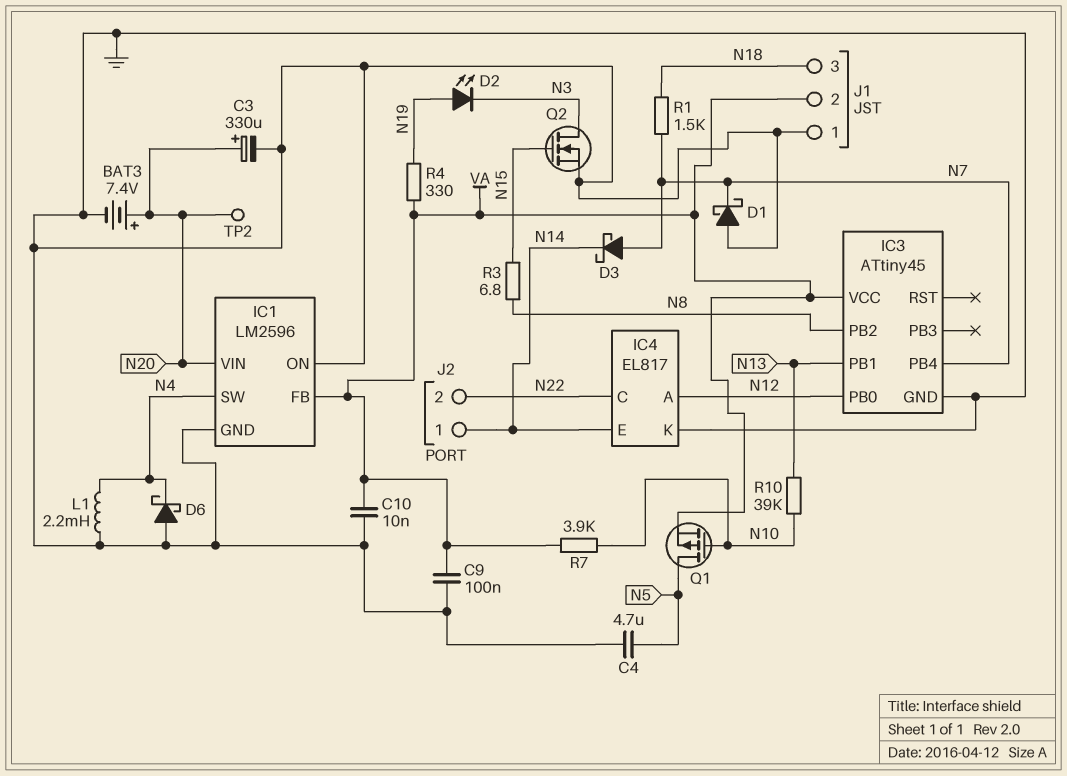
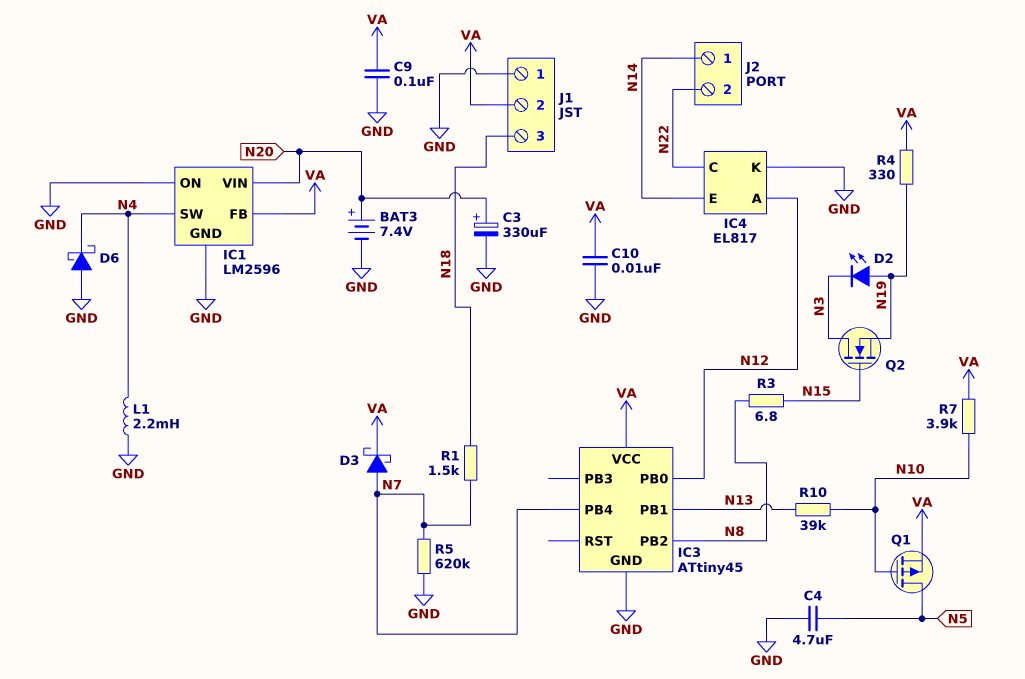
D1: schottky (A GND, K N7) -> none
D3: schottky (A N7, K N14) -> schottky (A N7, K VA)
Q2: NMOS (G N15, D N3, S GND) -> NMOS (G N15, D N3, S N19)
R5: none -> 620k (GND, N7)
TP2: test point (N20) -> none

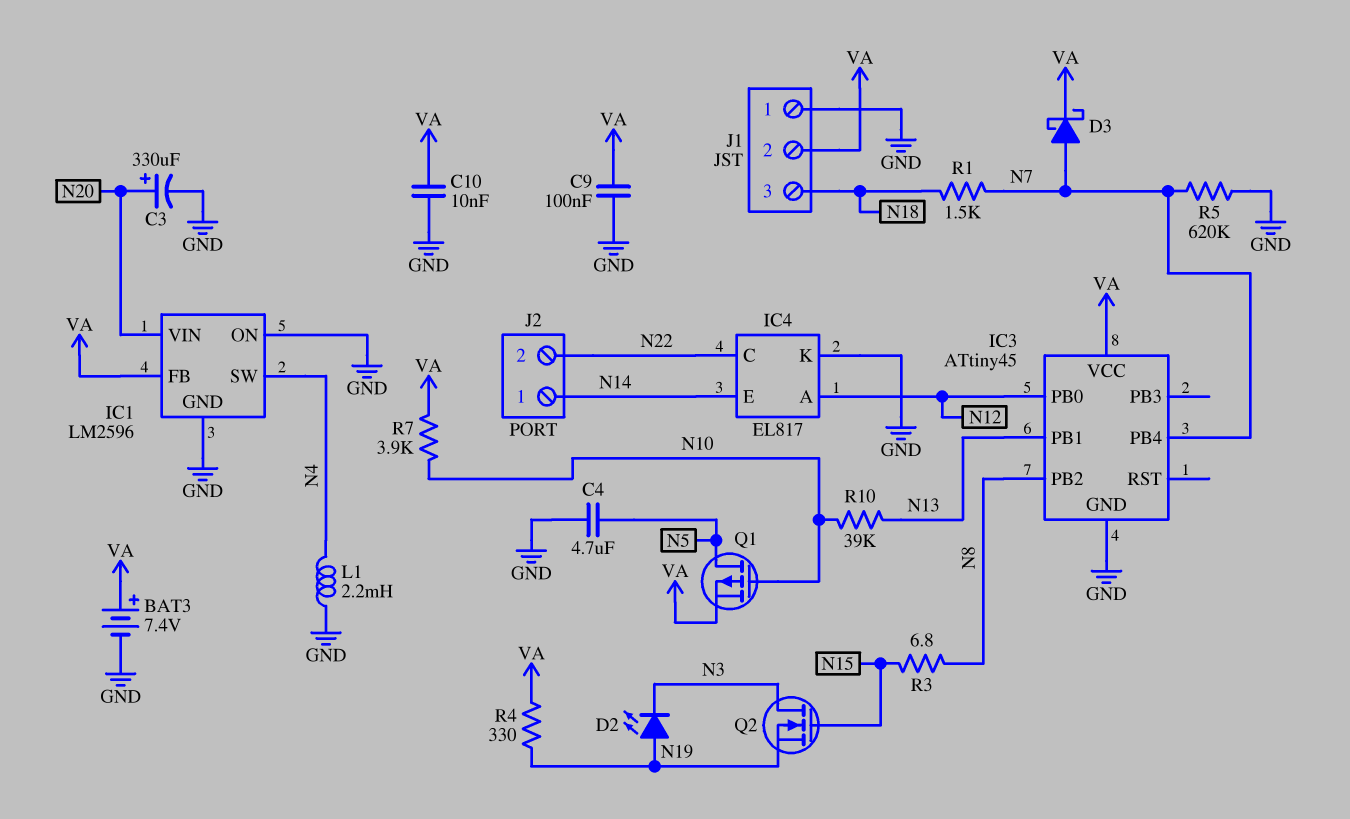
BAT3: 7.4V (plus N20, minus GND) -> 7.4V (plus VA, minus GND)
D6: schottky (A GND, K N4) -> none

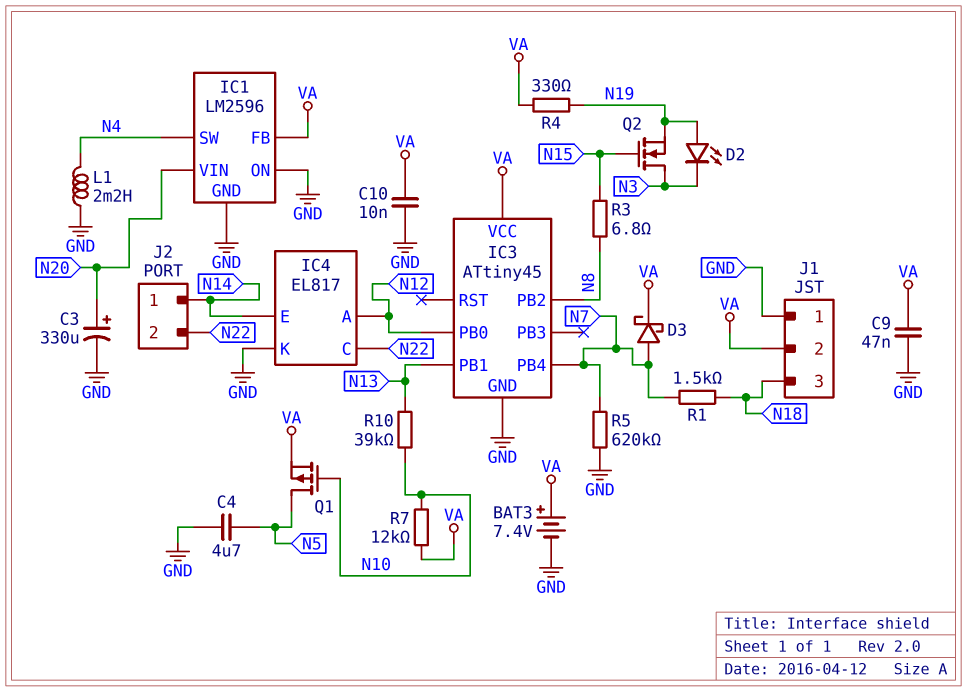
C9: 100nF (GND, VA) -> 47nF (GND, VA)
R7: 3.9k (N10, VA) -> 12k (N10, VA)

